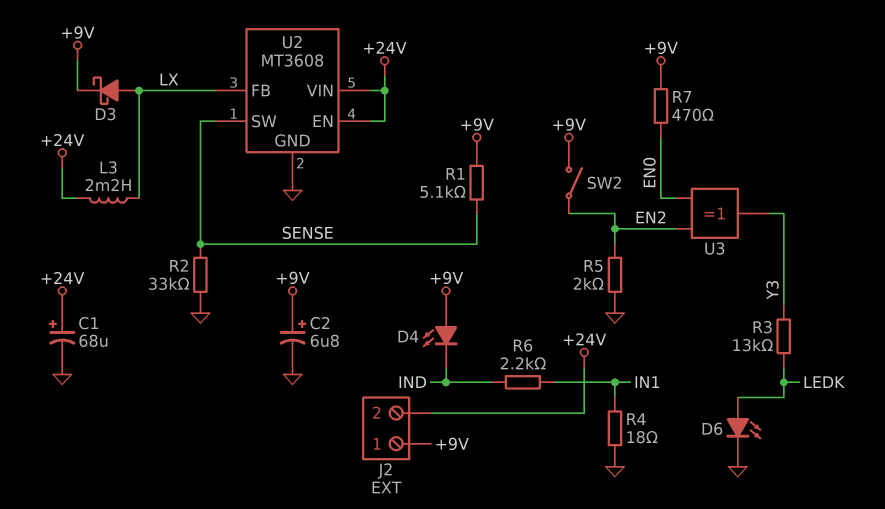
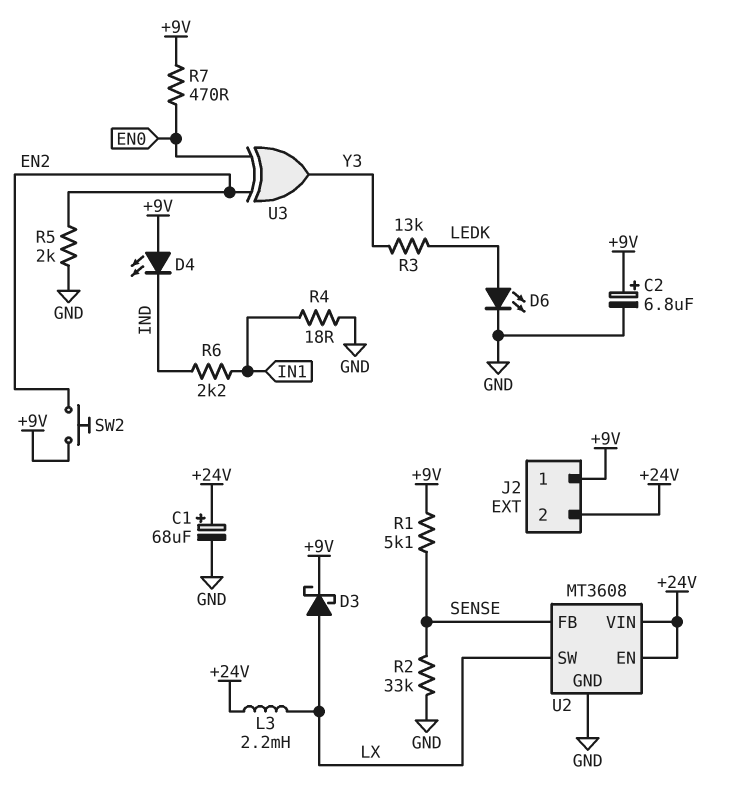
SW2: switch (+9V, EN2) -> button (+9V, EN2)
U2 pin FB: LX -> SENSE
U2 pin SW: SENSE -> LX

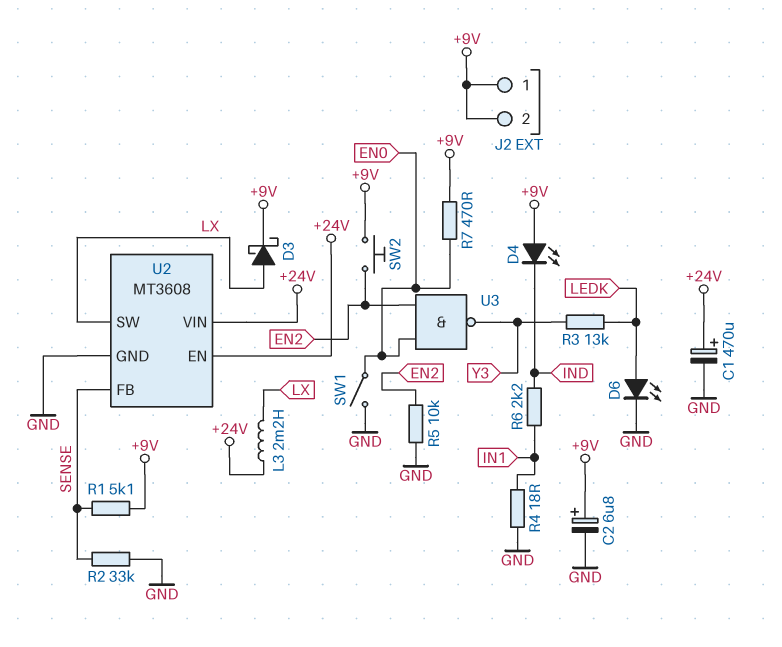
C1: 68uF (plus +24V, minus GND) -> 470uF (plus +24V, minus GND)
J2 pin 2: +24V -> +9V
R5: 2k (EN2, GND) -> 10k (EN2, GND)
SW1: none -> switch (EN0, GND)
U3: XOR (in EN0, in EN2, out Y3) -> NAND (in EN0, in EN2, out Y3)

